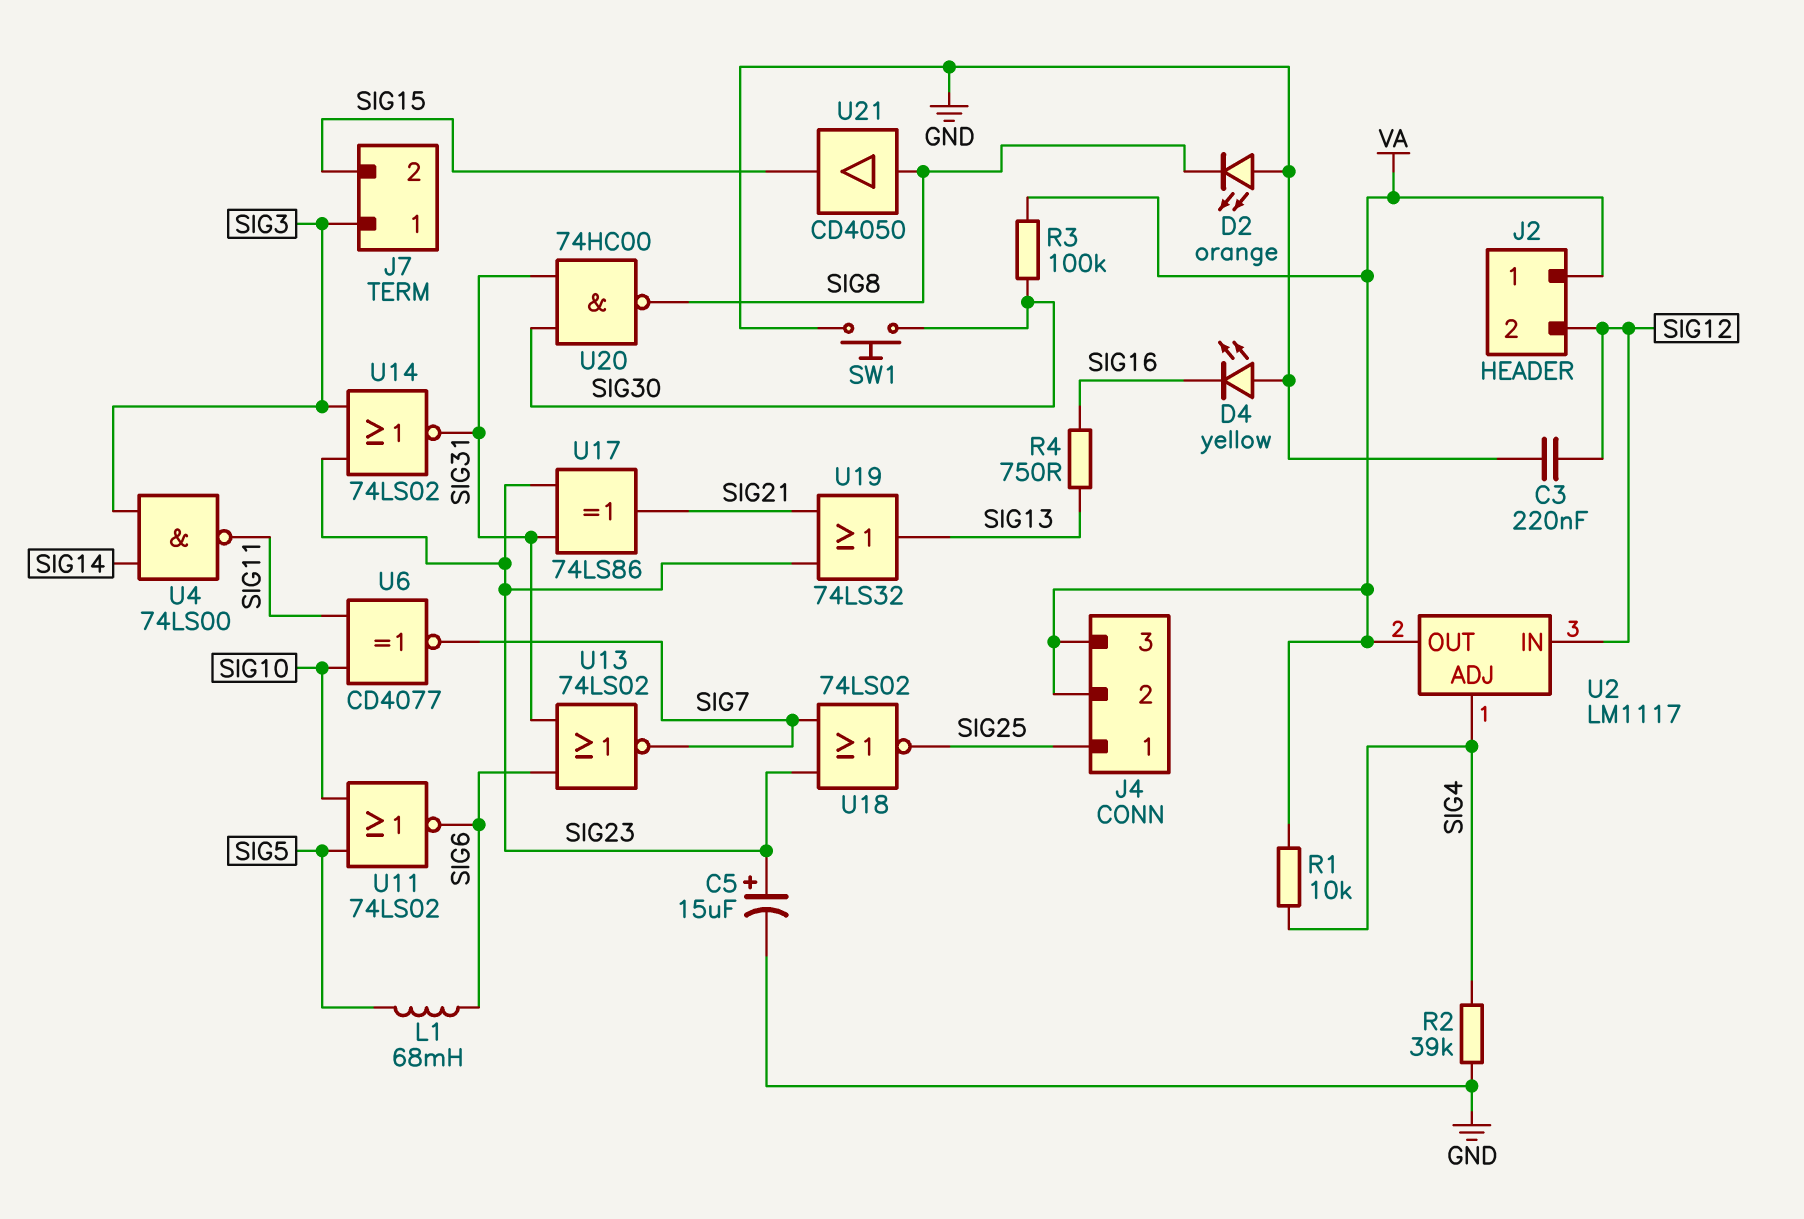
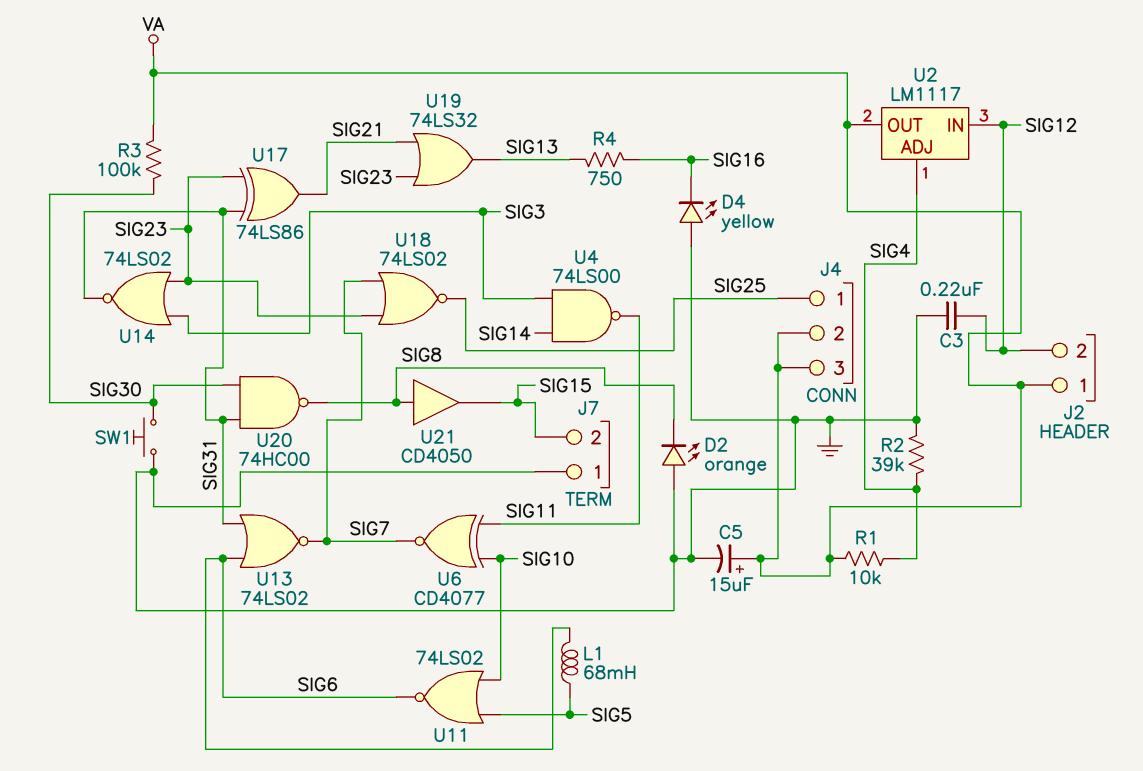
C5: 15uF (plus SIG23, minus GND) -> 15uF (plus VA, minus GND)
J7 pin 1: SIG3 -> GND

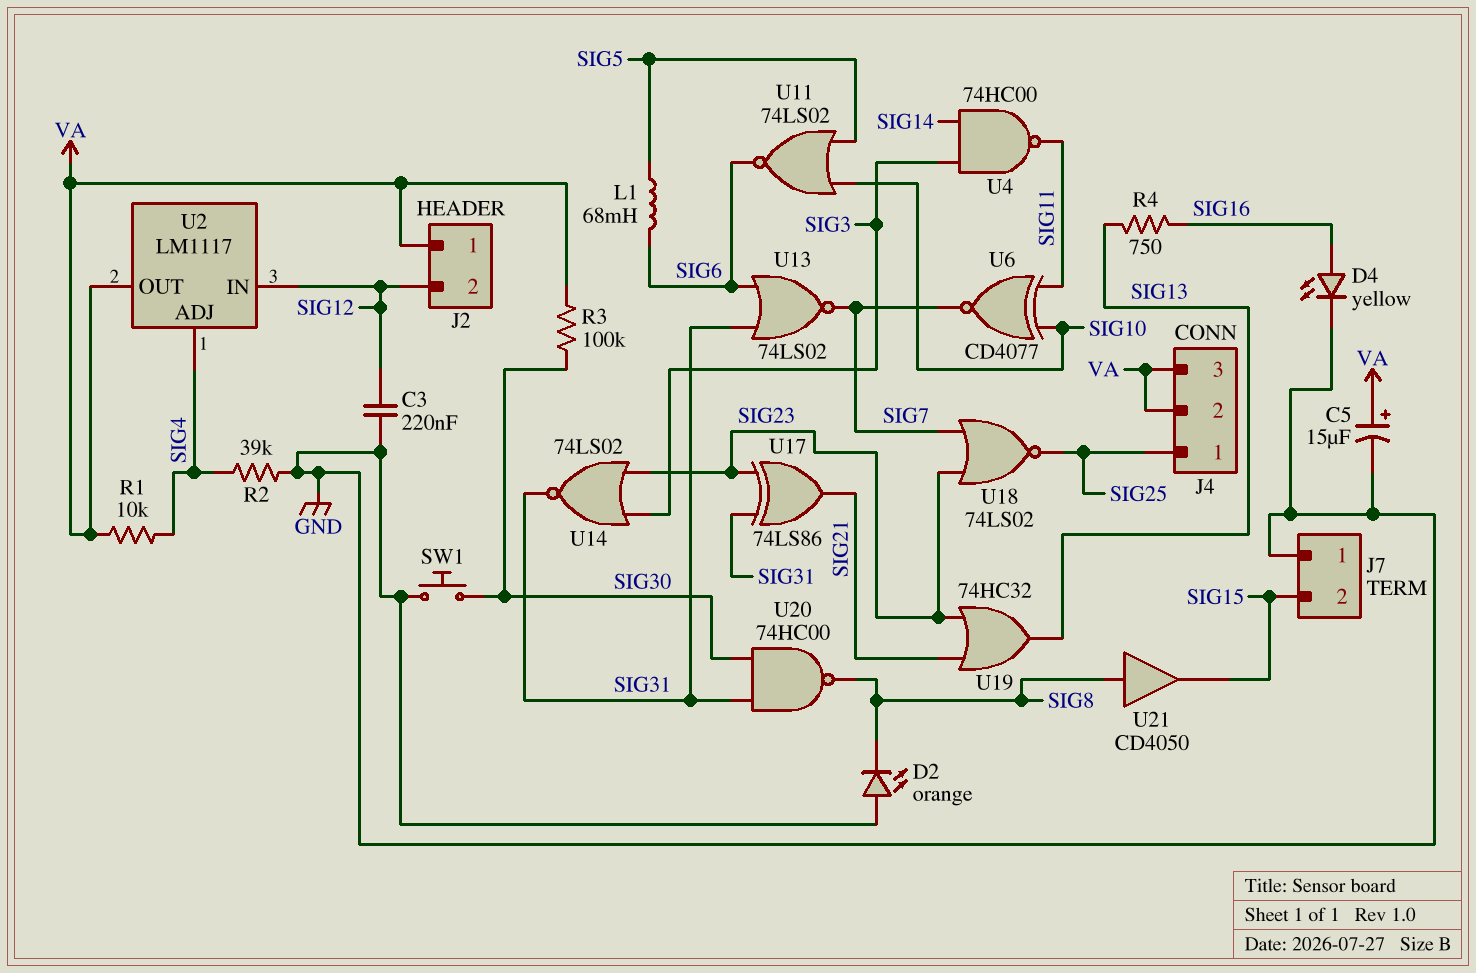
D4: LED yellow (A GND, K SIG16) -> LED yellow (A SIG16, K GND)
U4: NAND 74LS00 (in SIG3, in SIG14, out SIG11) -> NAND 74HC00 (in SIG3, in SIG14, out SIG11)
U19: OR 74LS32 (in SIG21, in SIG23, out SIG13) -> OR 74HC32 (in SIG21, in SIG23, out SIG13)

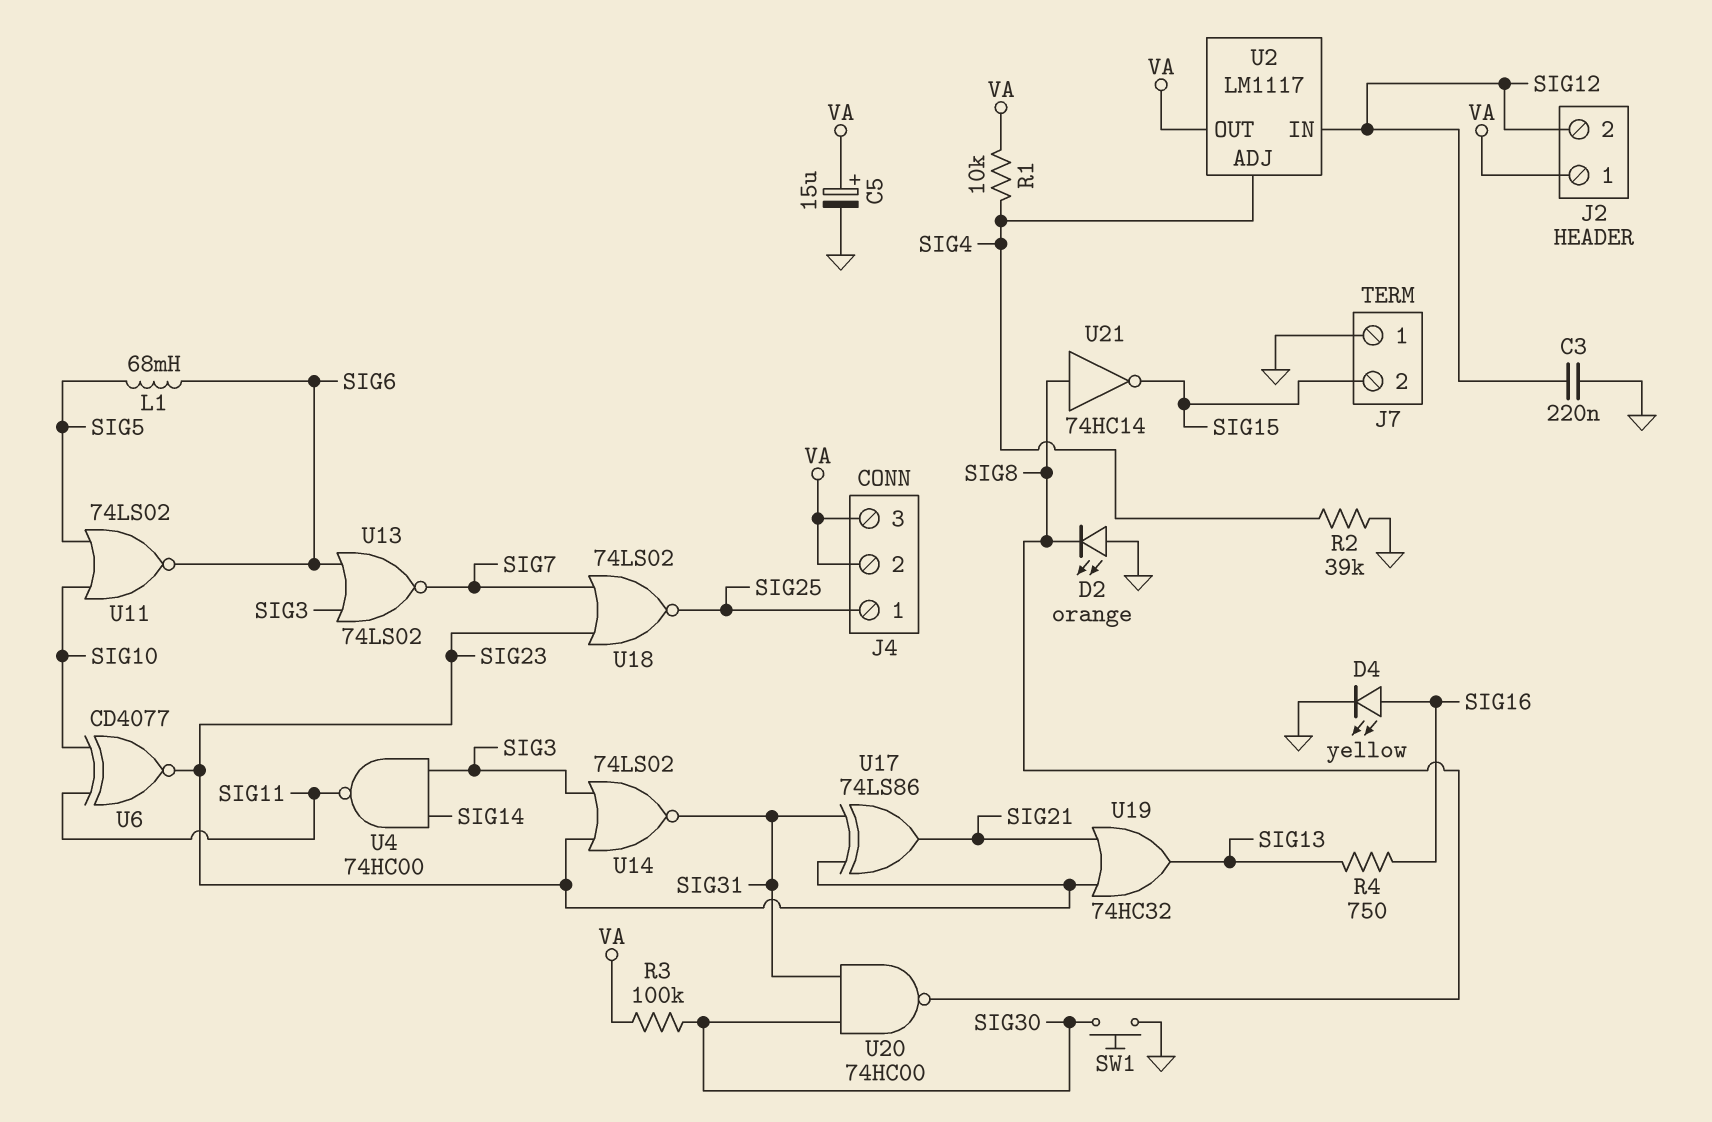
U6: XNOR CD4077 (in SIG10, in SIG11, out SIG7) -> XNOR CD4077 (in SIG10, in SIG11, out SIG23)
U13: NOR 74LS02 (in SIG6, in SIG31, out SIG7) -> NOR 74LS02 (in SIG3, in SIG6, out SIG7)
U21: buffer CD4050 (in SIG8, out SIG15) -> NOT 74HC14 (in SIG8, out SIG15)

